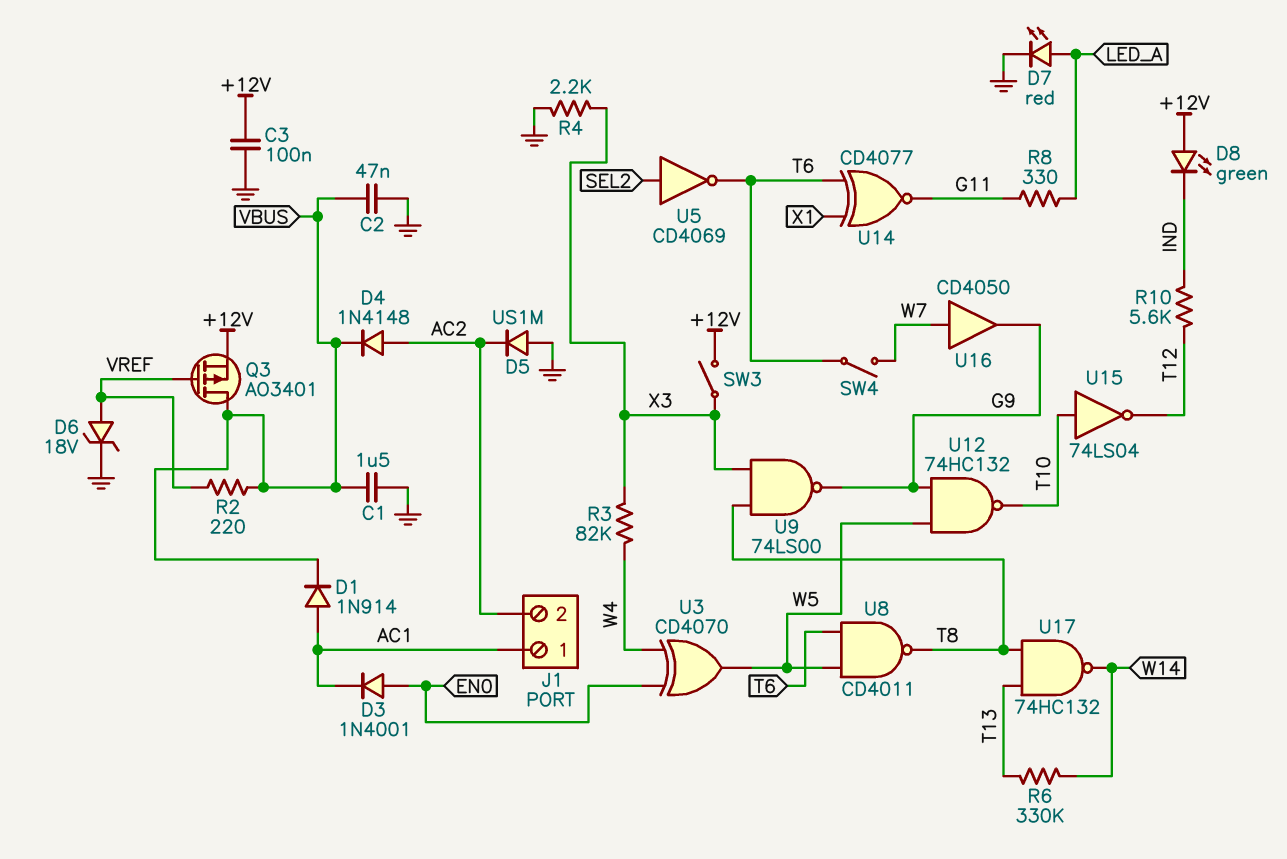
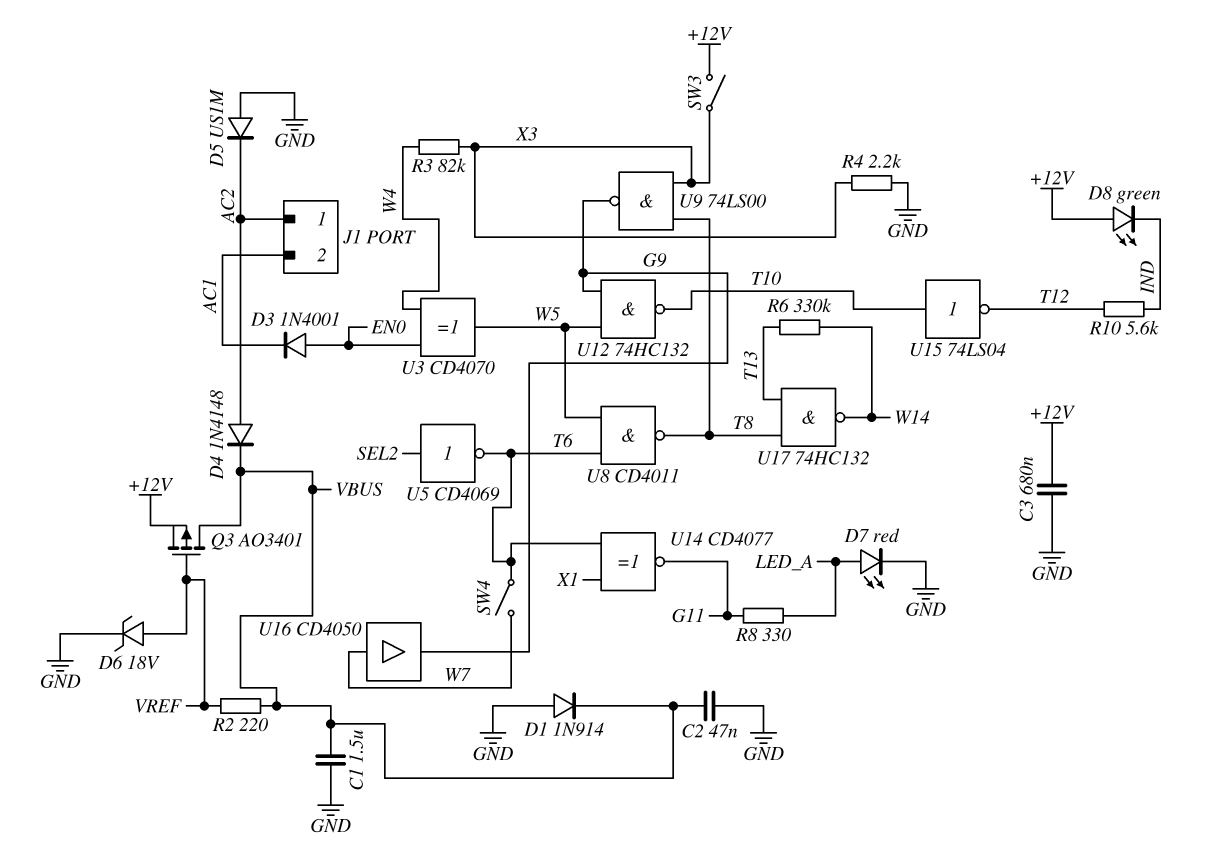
C3: 100nF (+12V, GND) -> 680nF (+12V, GND)
D1: diode 1N914 (A AC1, K VBUS) -> diode 1N914 (A GND, K VBUS)
J1 pin 1: AC1 -> AC2
J1 pin 2: AC2 -> AC1

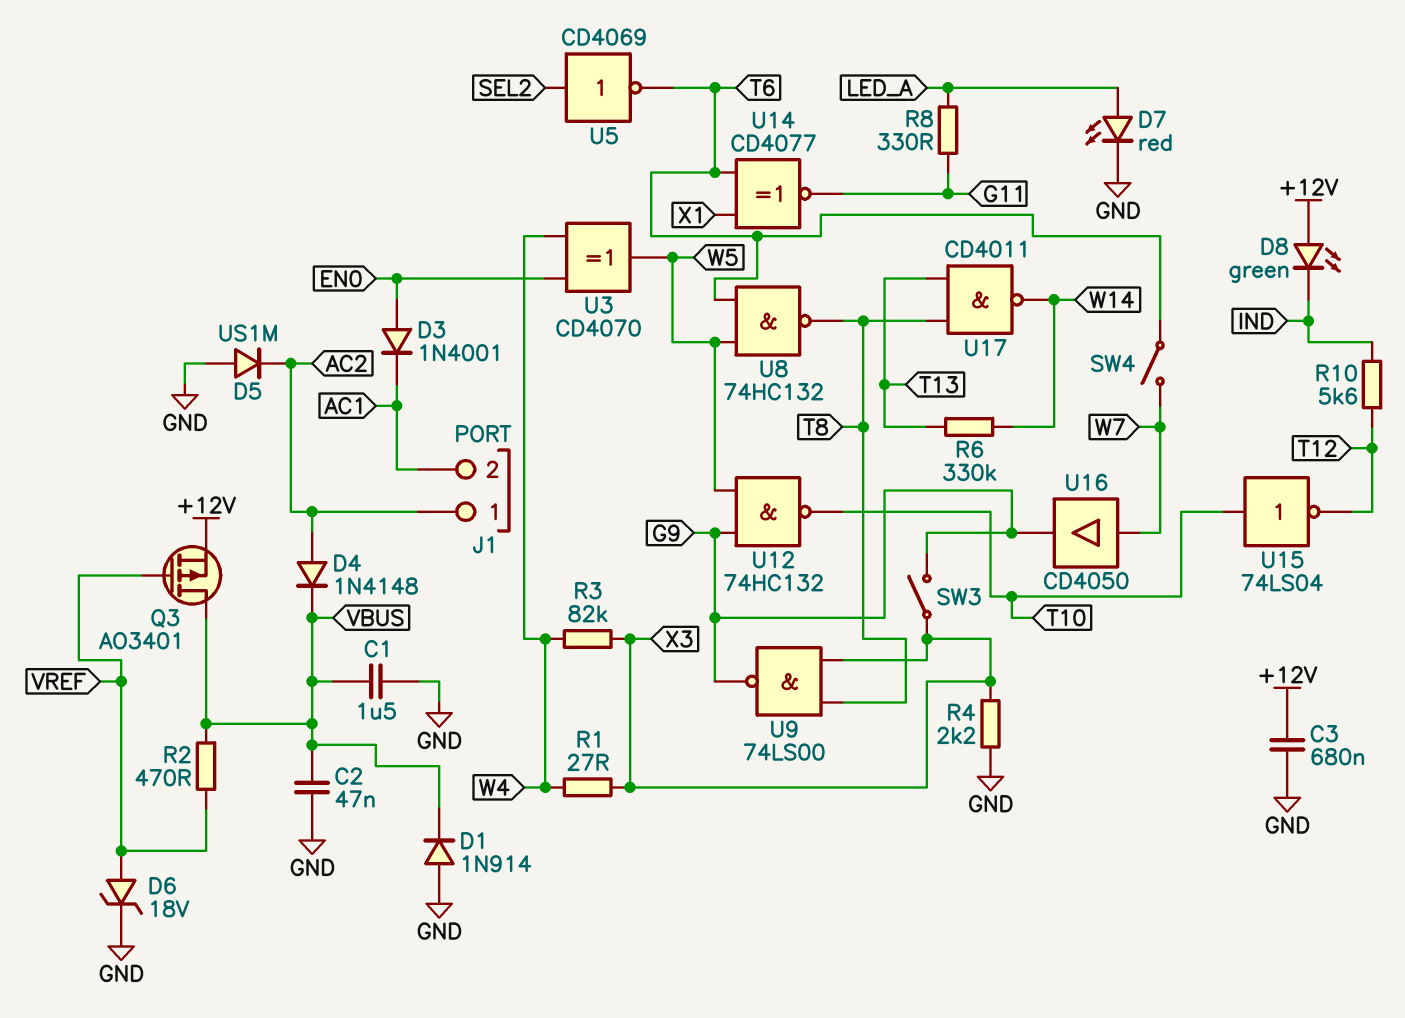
R1: none -> 27 (W4, X3)
R2: 220 (VBUS, VREF) -> 470 (VBUS, VREF)
SW3: switch (+12V, X3) -> switch (G9, X3)
U8: NAND CD4011 (in T6, in W5, out T8) -> NAND 74HC132 (in T6, in W5, out T8)
U17: NAND 74HC132 (in T8, in T13, out W14) -> NAND CD4011 (in T8, in T13, out W14)

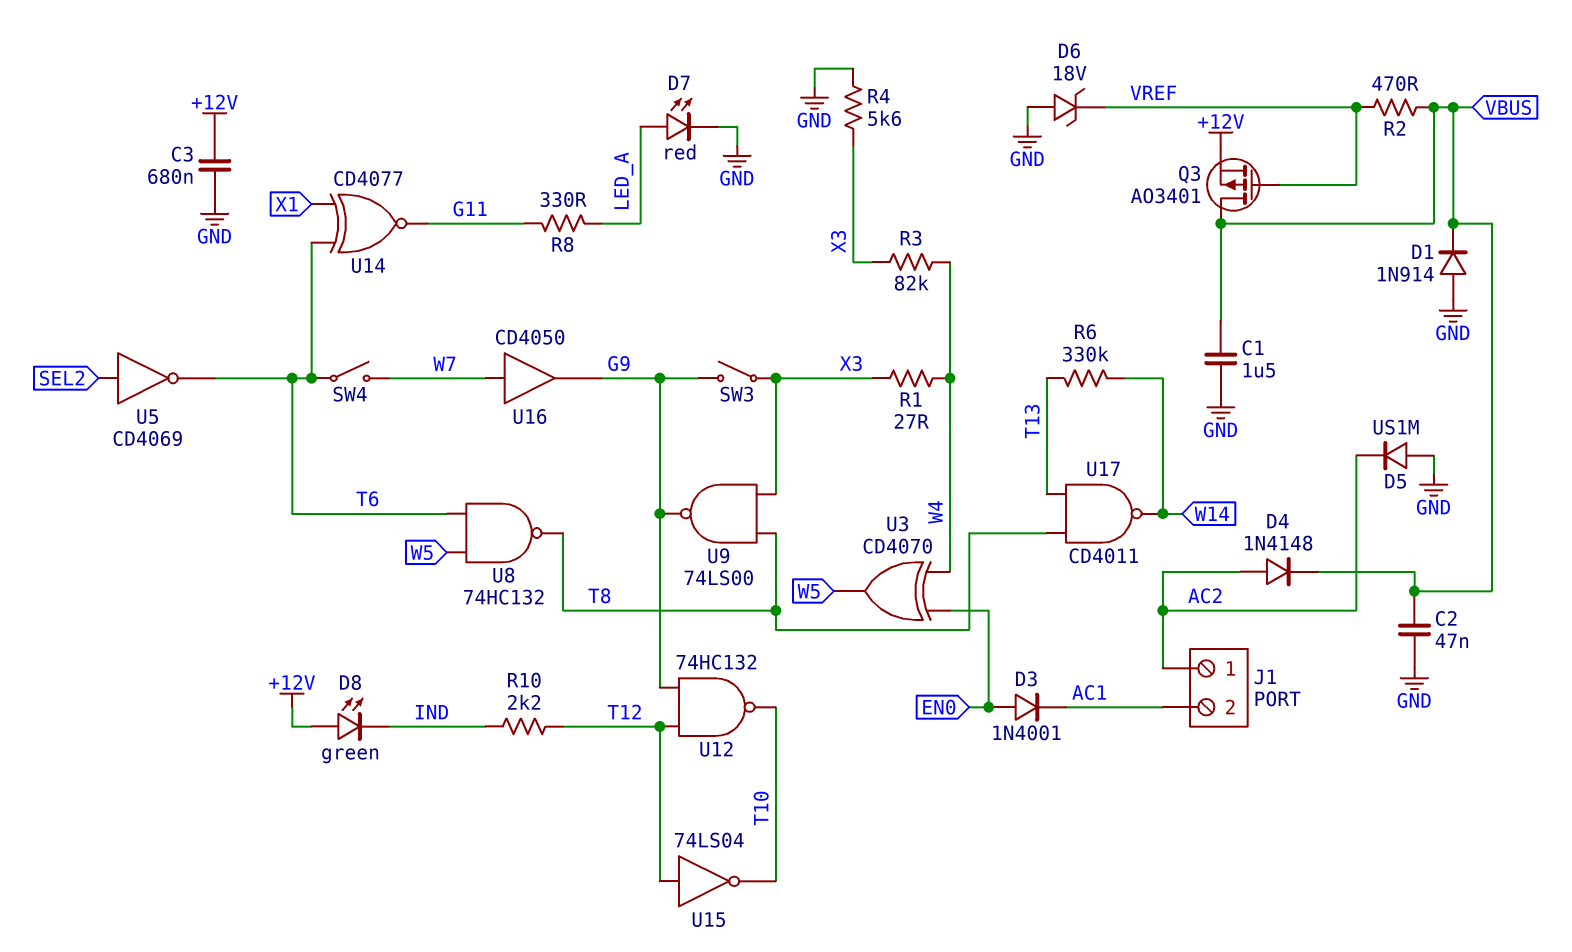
D6: zener 18V (A VREF, K GND) -> zener 18V (A GND, K VREF)
R4: 2.2k (GND, X3) -> 5.6k (GND, X3)
R10: 5.6k (IND, T12) -> 2.2k (IND, T12)
U12: NAND 74HC132 (in G9, in W5, out T10) -> NAND 74HC132 (in G9, in T12, out T10)
U15: NOT 74LS04 (in T10, out T12) -> NOT 74LS04 (in T12, out T10)

